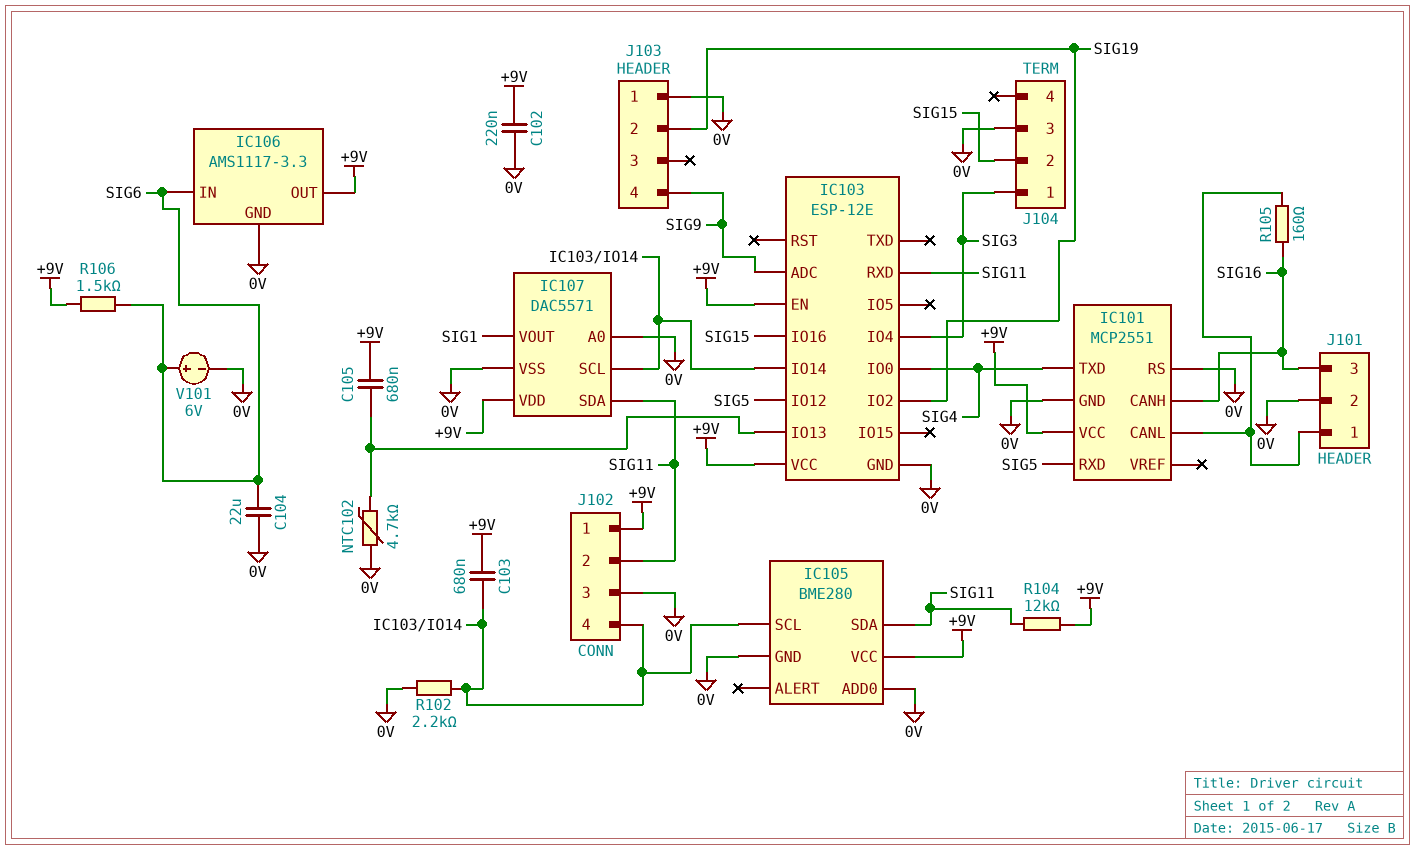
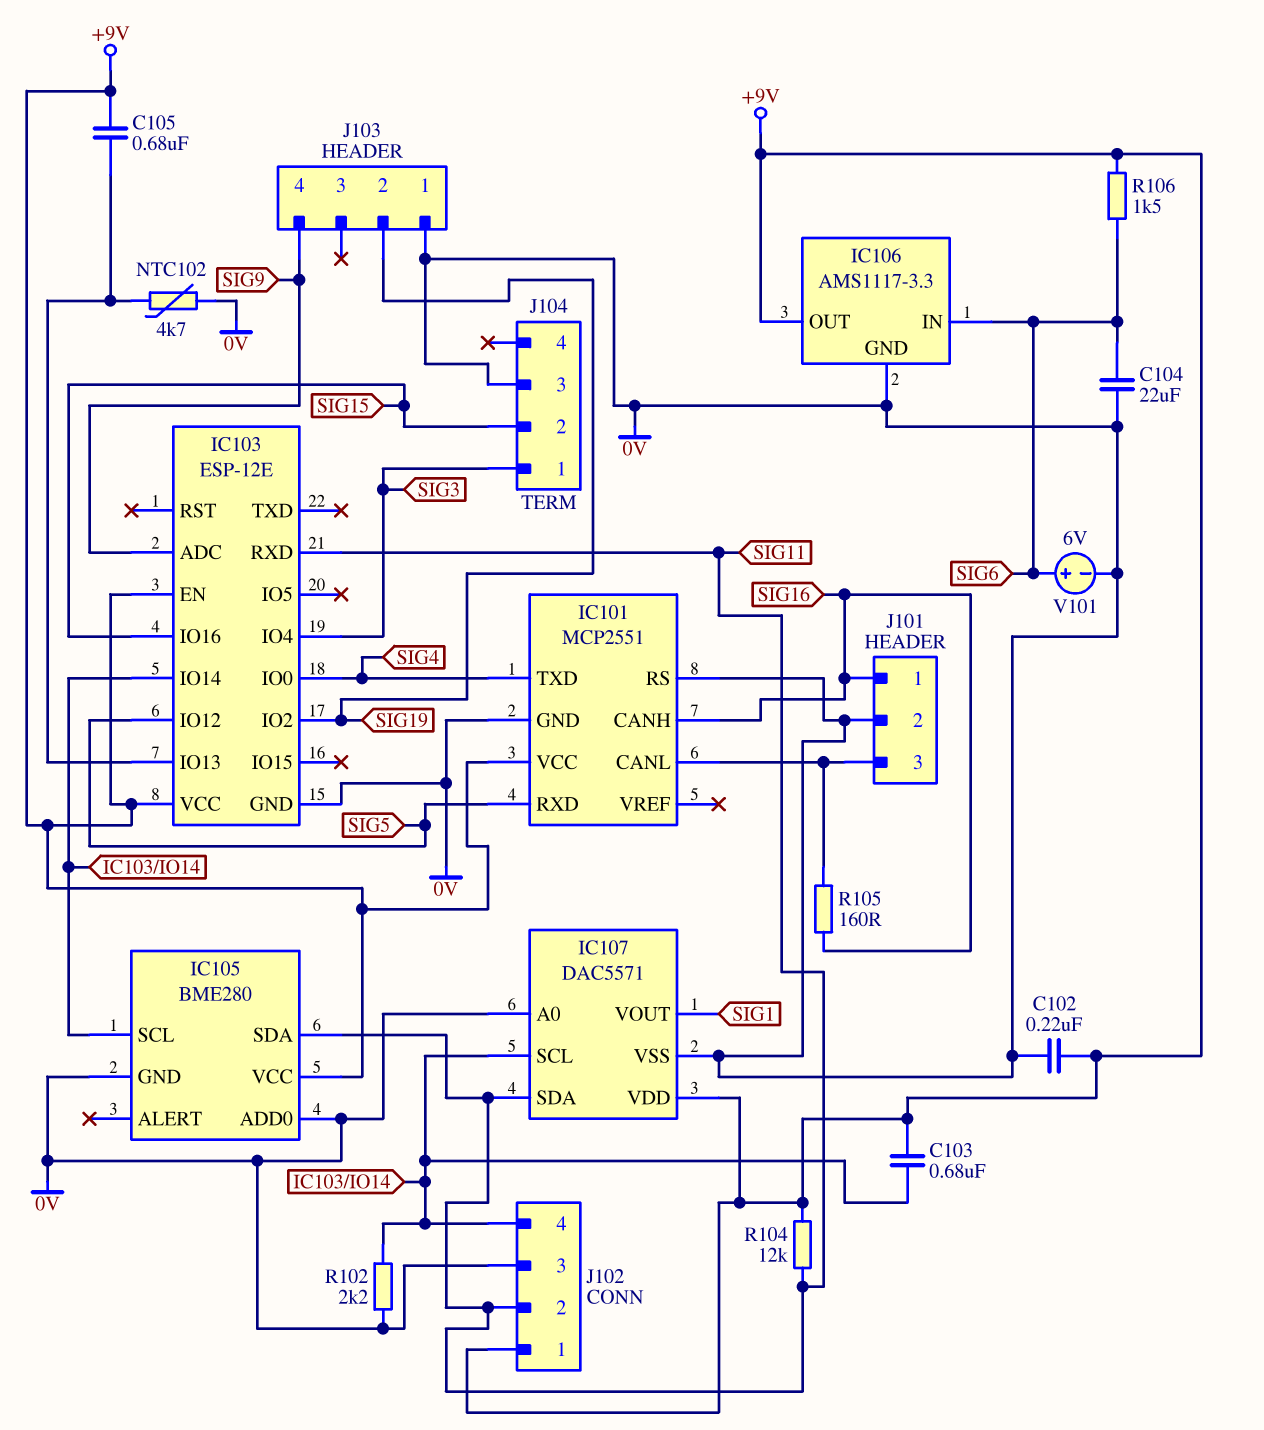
J101 pin 1: IC101/CANL -> SIG16
J101 pin 3: SIG16 -> IC101/CANL

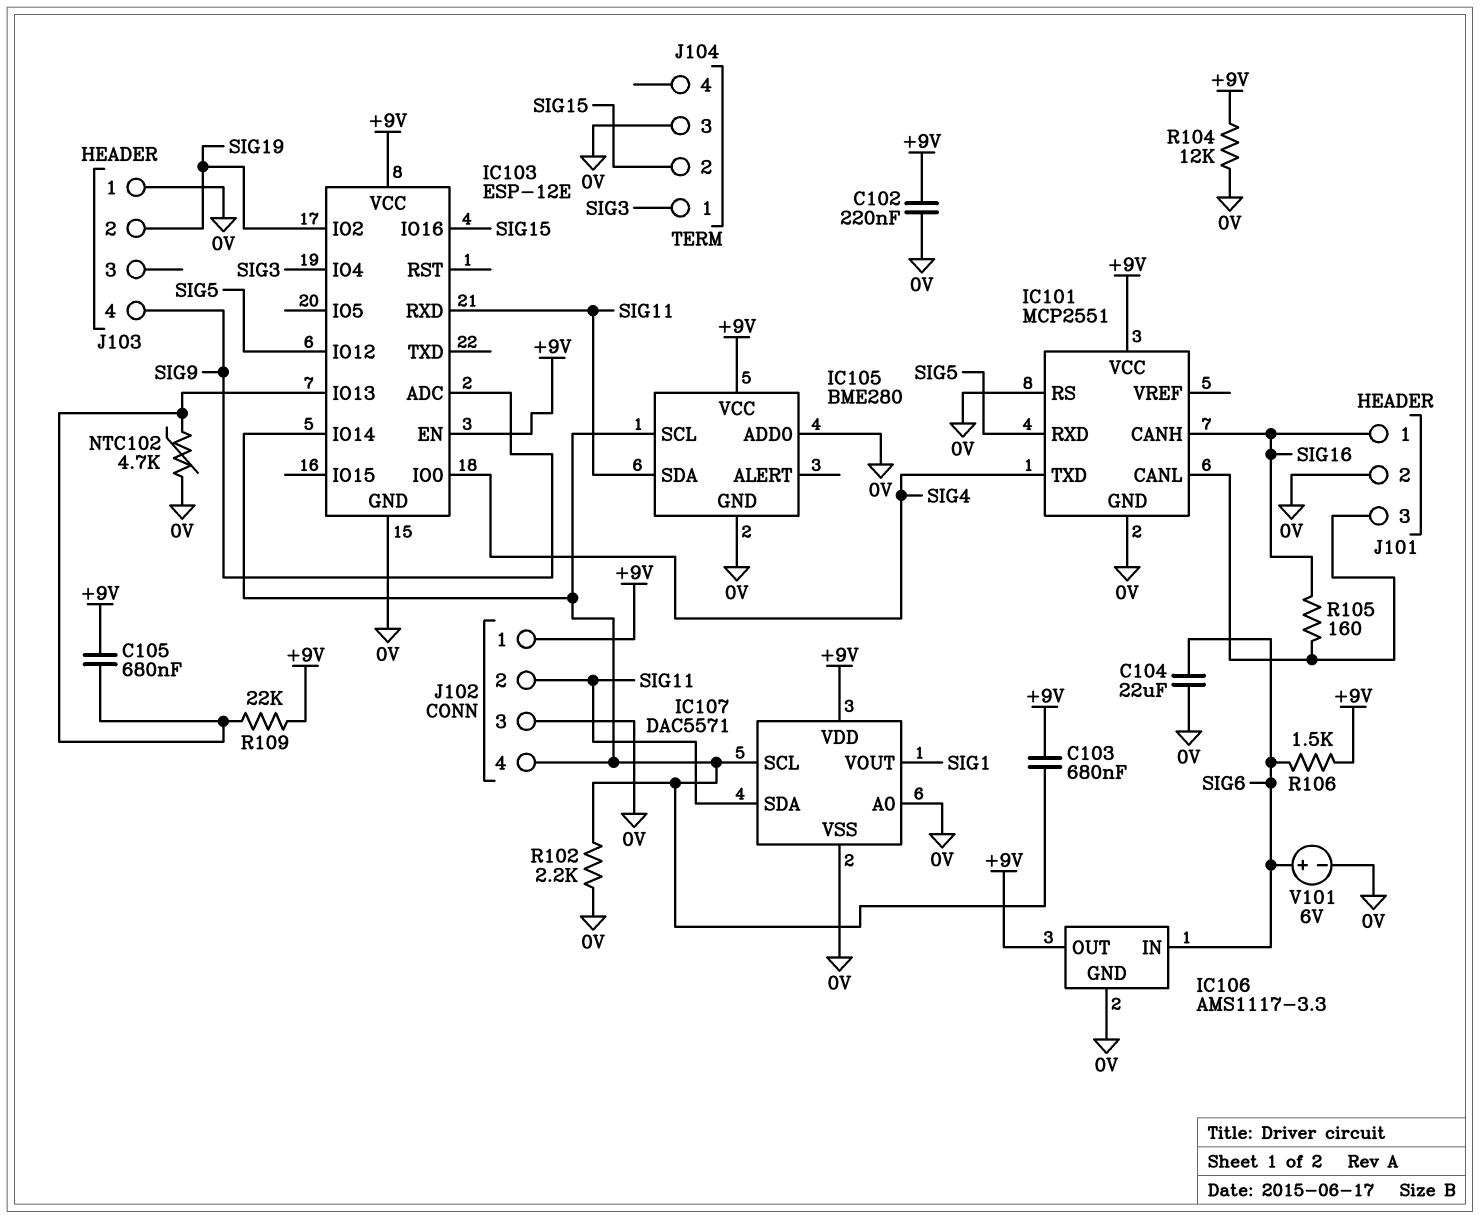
R104: 12k (+9V, SIG11) -> 12k (+9V, 0V)
R109: none -> 22k (+9V, IC103/IO13)

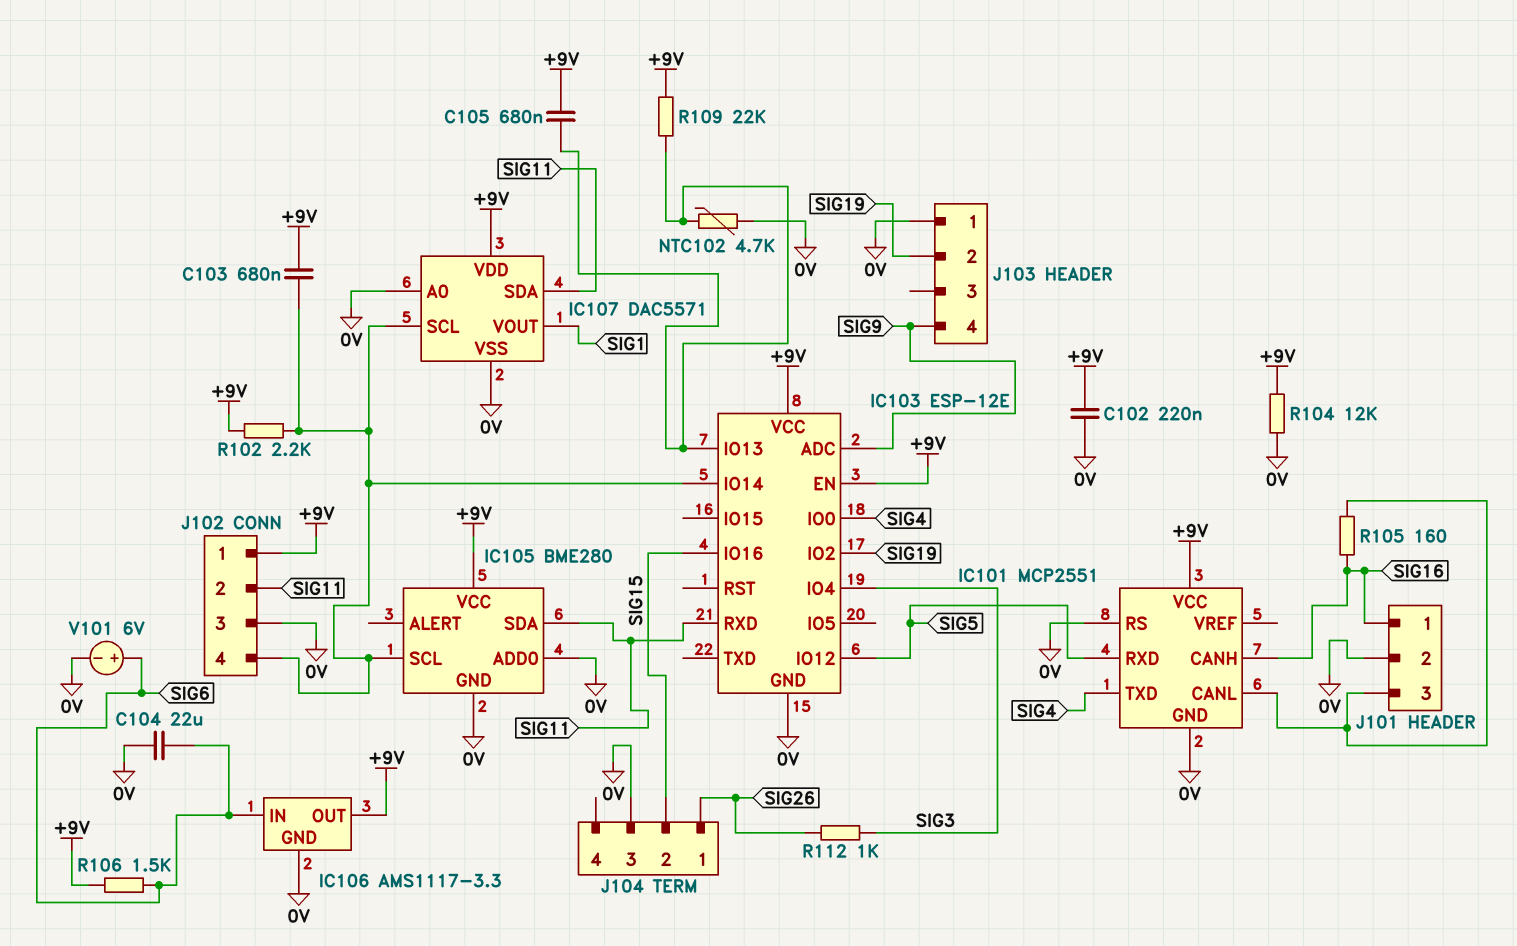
J104 pin 1: SIG3 -> SIG26
R102: 2.2k (0V, IC103/IO14) -> 2.2k (+9V, IC103/IO14)
R112: none -> 1k (SIG3, SIG26)

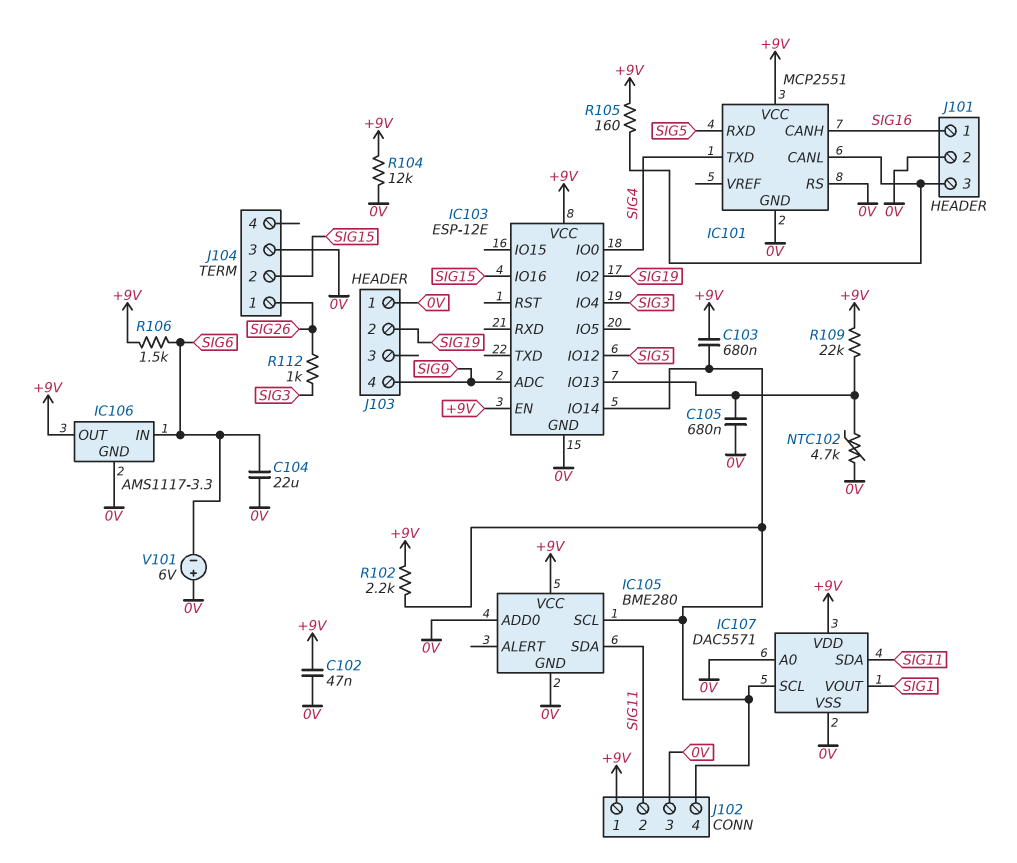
C102: 220nF (+9V, 0V) -> 47nF (+9V, 0V)
C105: 680nF (+9V, IC103/IO13) -> 680nF (0V, IC103/IO13)
IC103 pin RXD: SIG11 -> none
R105: 160 (IC101/CANL, SIG16) -> 160 (+9V, IC101/CANL)
V101: 6V (plus SIG6, minus 0V) -> 6V (plus 0V, minus SIG6)

